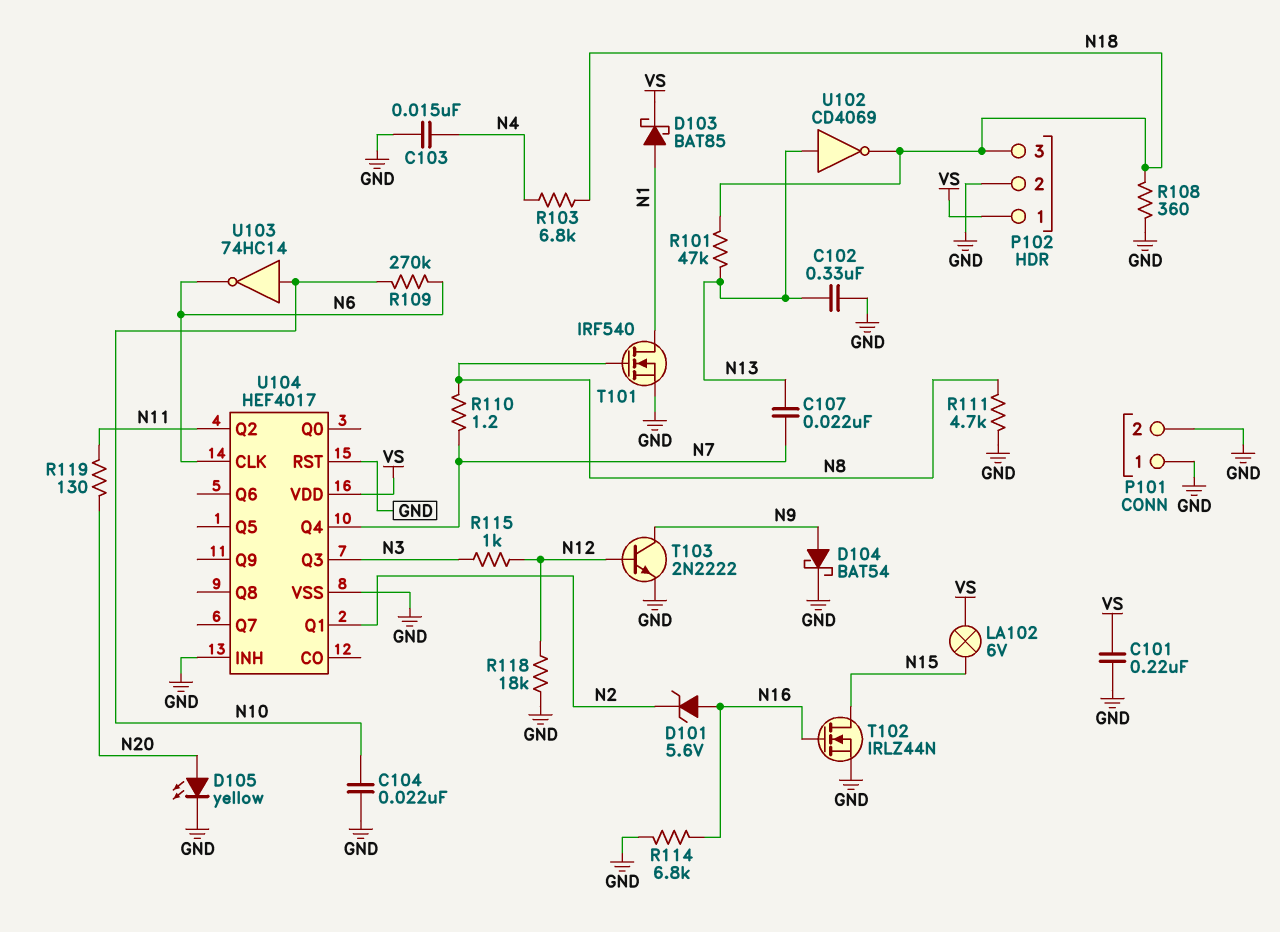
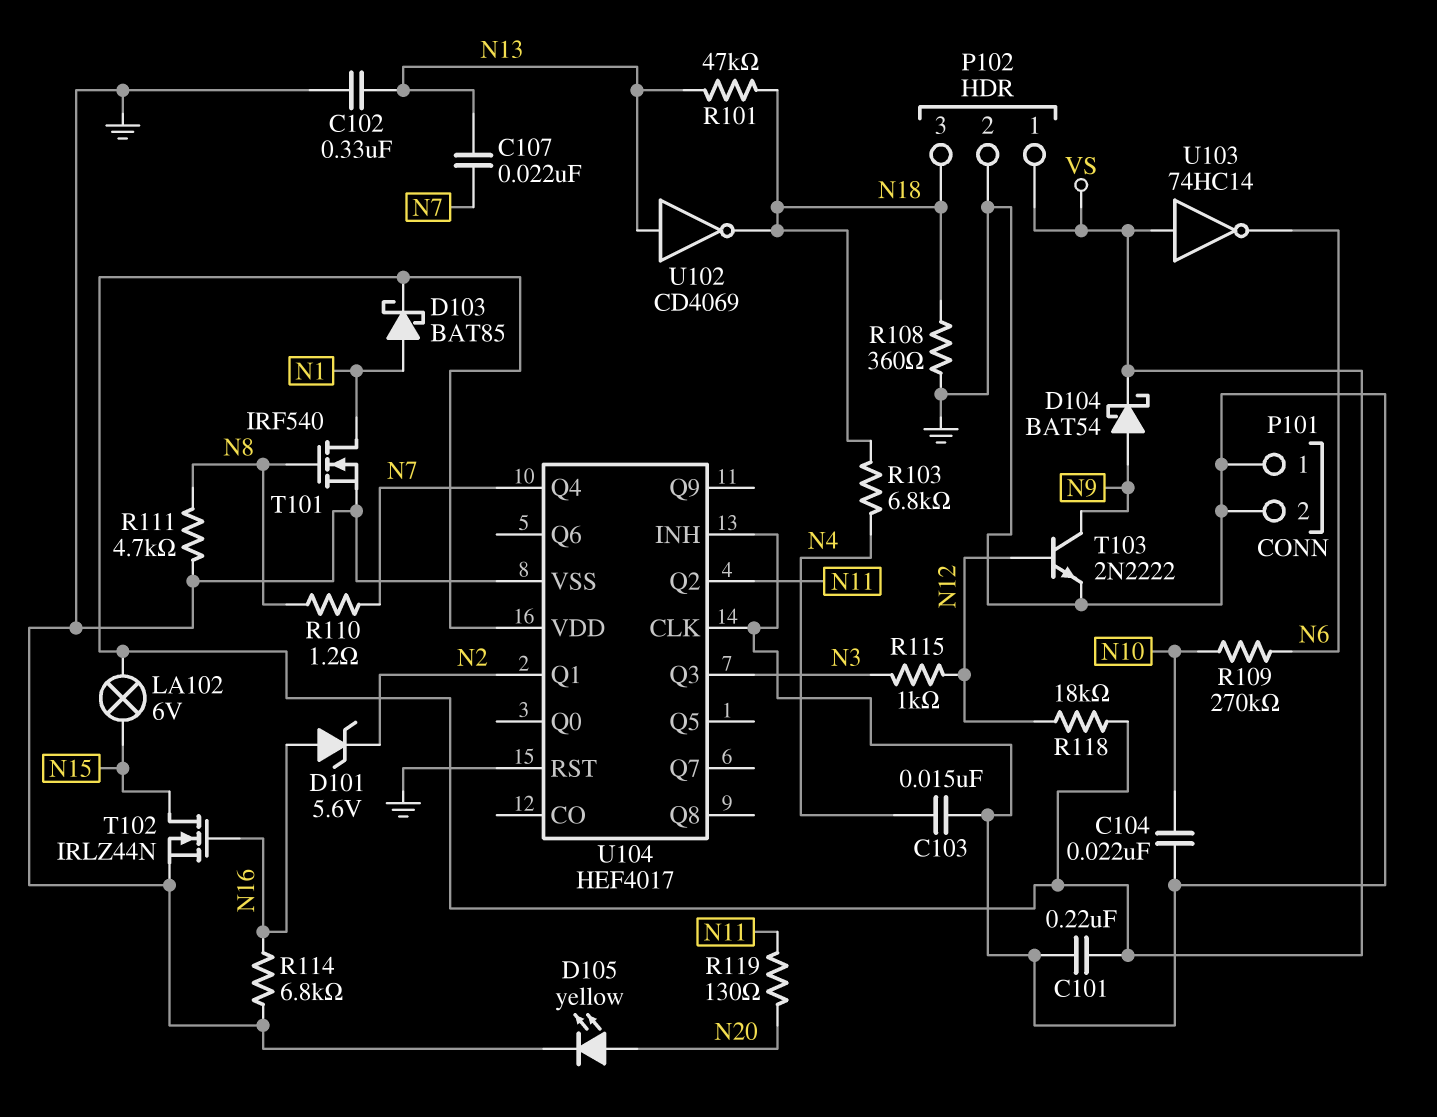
D104: schottky BAT54 (A N9, K GND) -> schottky BAT54 (A N9, K VS)
R118: 18k (GND, N12) -> 18k (N12, VS)
U103: NOT 74HC14 (in N10, out N6) -> NOT 74HC14 (in VS, out N6)
U104 pin CLK: N6 -> GND

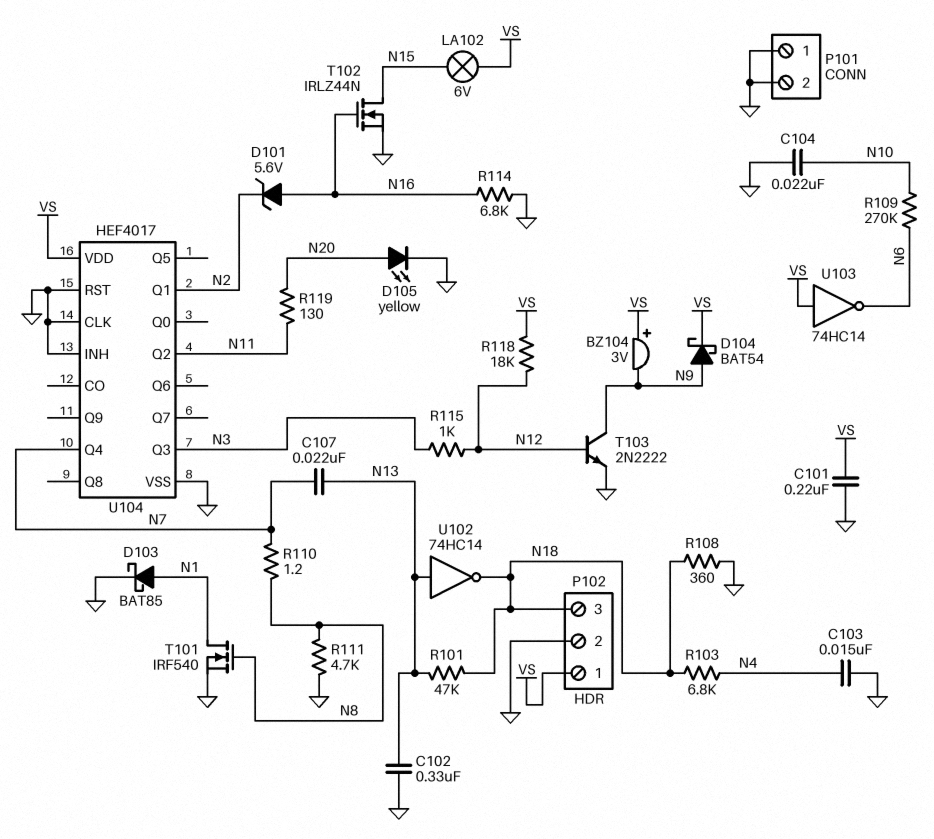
BZ104: none -> buzzer 3V (plus VS, minus N9)
D103: schottky BAT85 (A N1, K VS) -> schottky BAT85 (A N1, K GND)
U102: NOT CD4069 (in N13, out N18) -> NOT 74HC14 (in N13, out N18)

